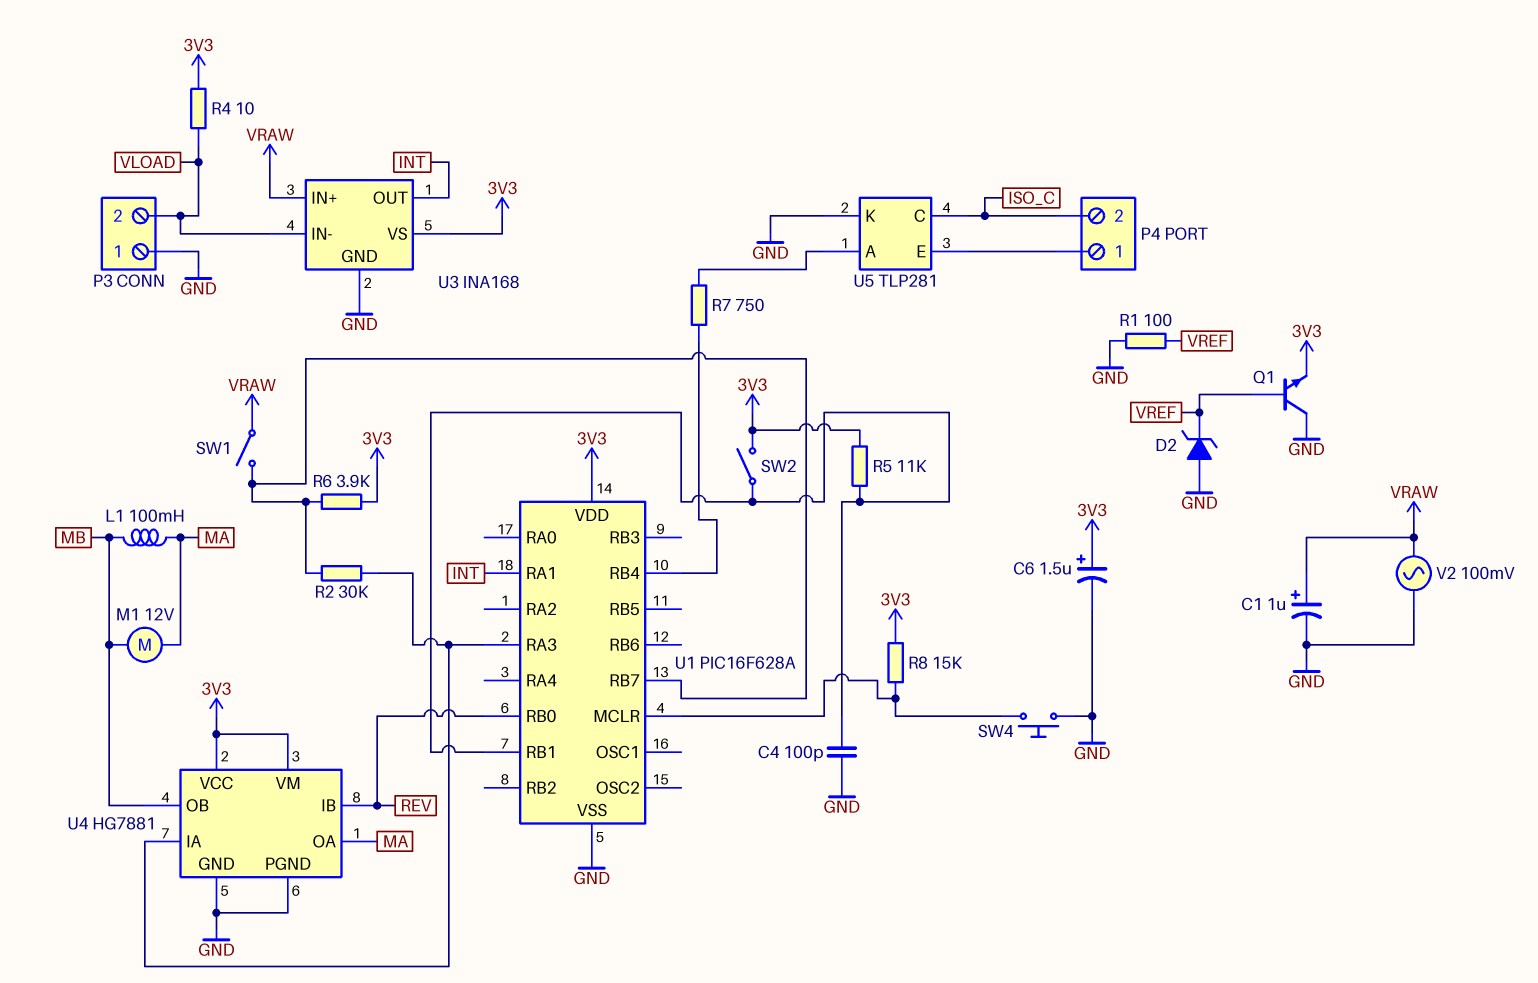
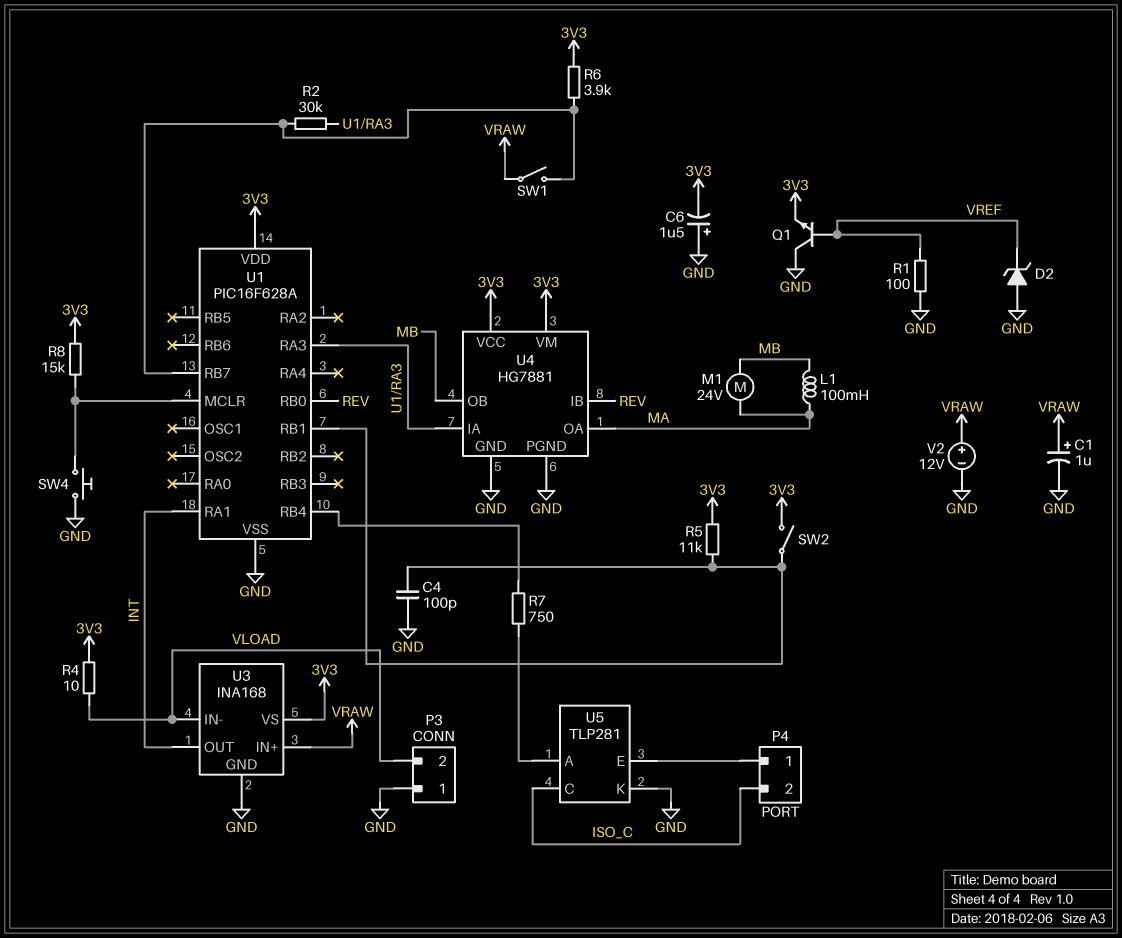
C6: 1.5uF (plus 3V3, minus GND) -> 1.5uF (plus GND, minus 3V3)
M1: motor 12V (MA, MB) -> motor 24V (MA, MB)
V2: AC 100mV (GND, VRAW) -> 12V (plus VRAW, minus GND)

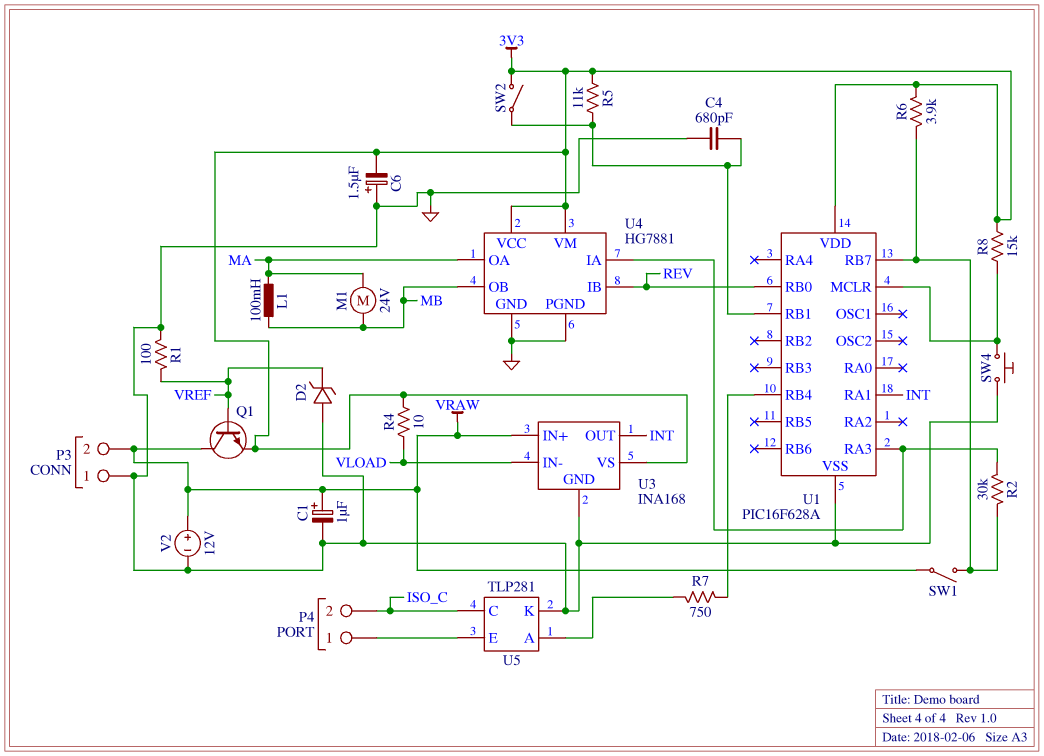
C4: 100pF (GND, U1/RB1) -> 680pF (GND, U1/RB1)
P3 pin 2: VLOAD -> VRAW
Q1: NPN (B VREF, C GND, E 3V3) -> NPN (B VREF, C VRAW, E 3V3)

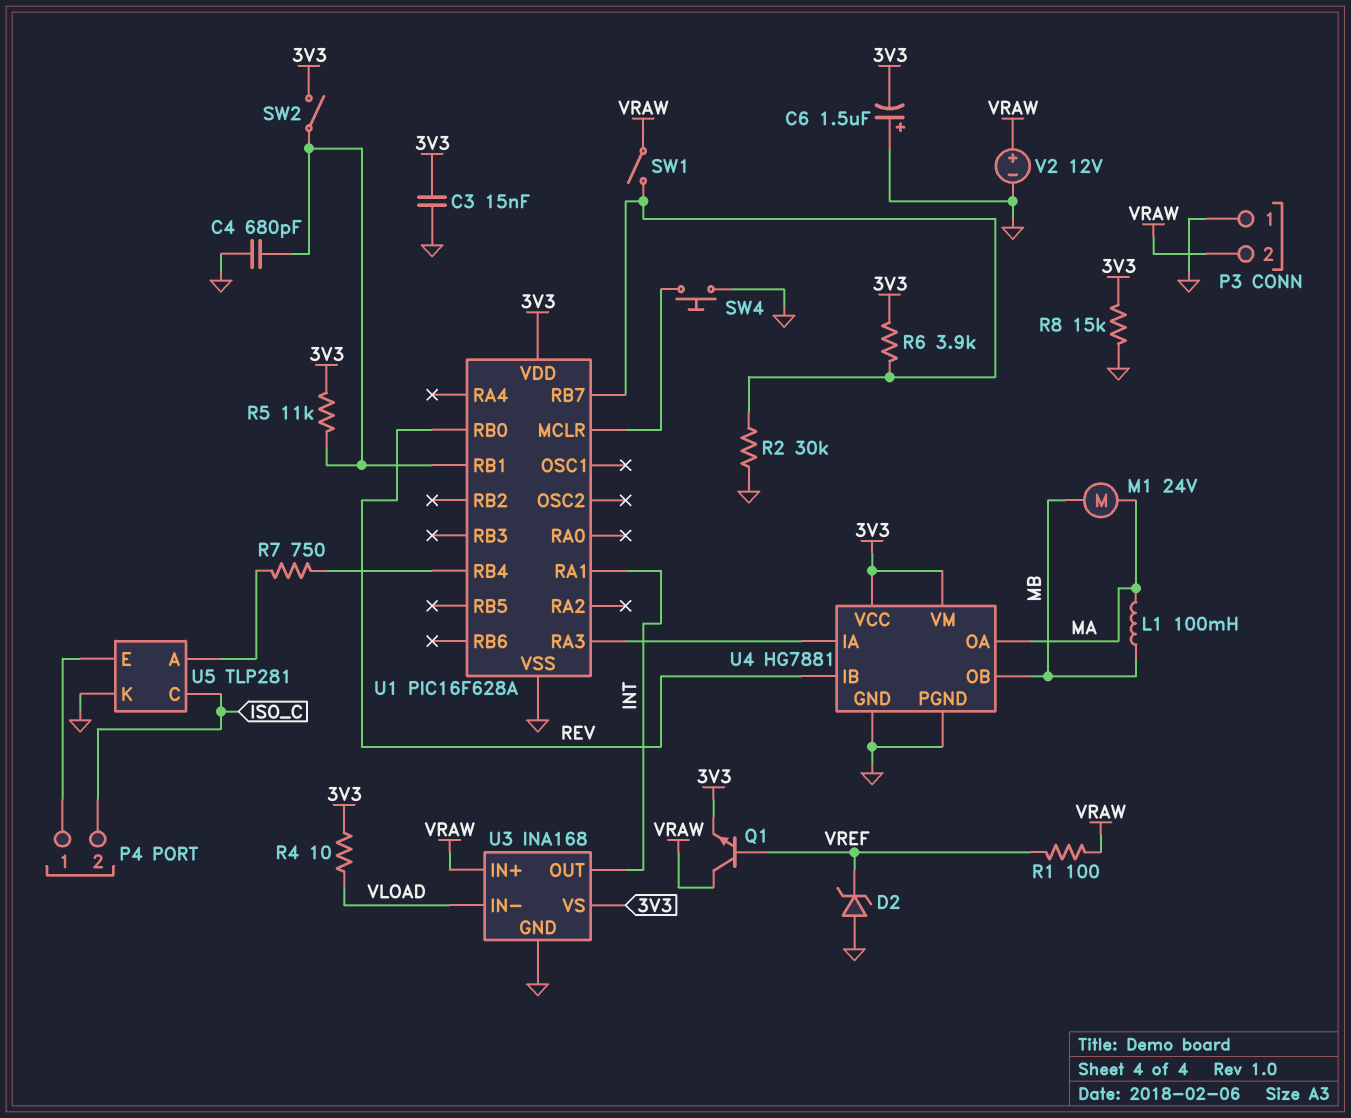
C1: 1uF (plus VRAW, minus GND) -> none
C3: none -> 15nF (3V3, GND)
R1: 100 (GND, VREF) -> 100 (VRAW, VREF)
R2: 30k (U1/RA3, U1/RB7) -> 30k (GND, U1/RB7)
R8: 15k (3V3, U1/MCLR) -> 15k (3V3, GND)

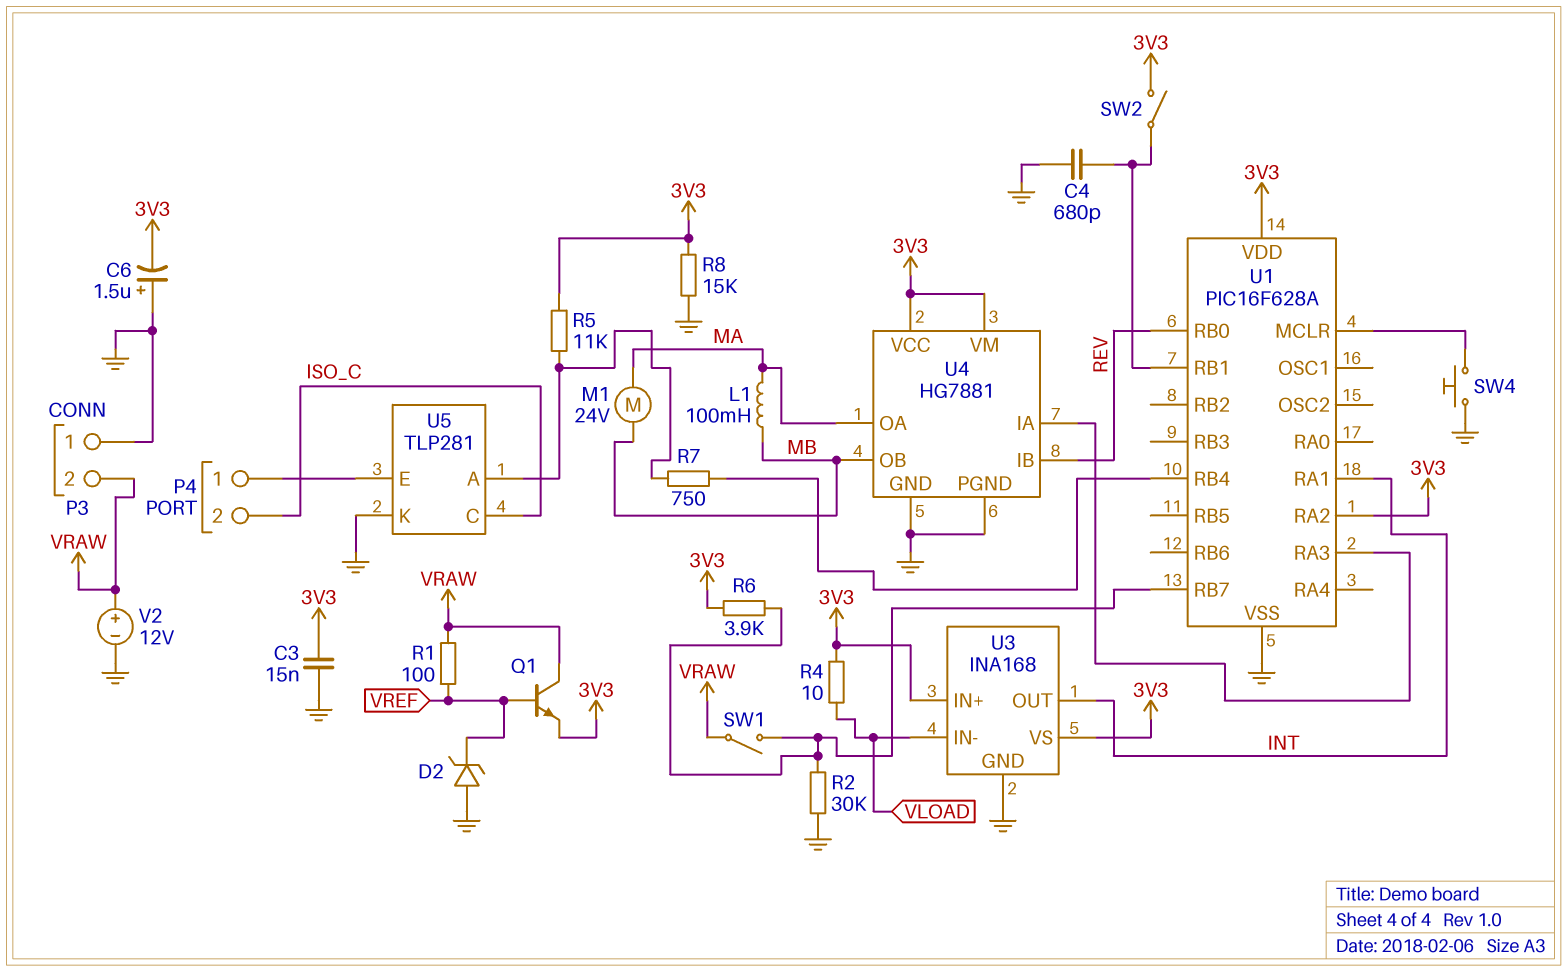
R5: 11k (3V3, U1/RB1) -> 11k (3V3, U5/A)
U1 pin RA2: none -> 3V3
U3 pin IN+: VRAW -> 3V3

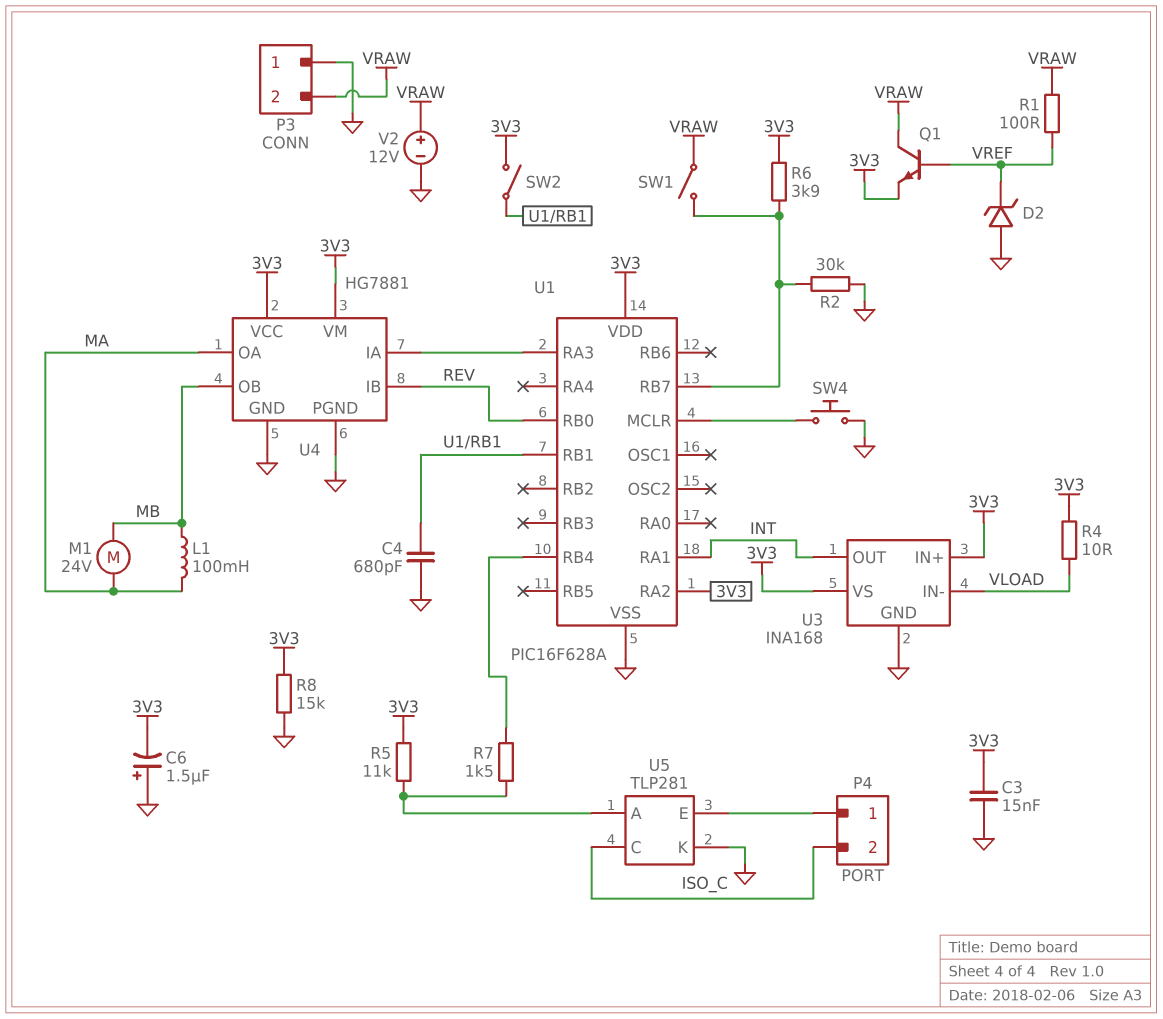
R7: 750 (U1/RB4, U5/A) -> 1.5k (U1/RB4, U5/A)

